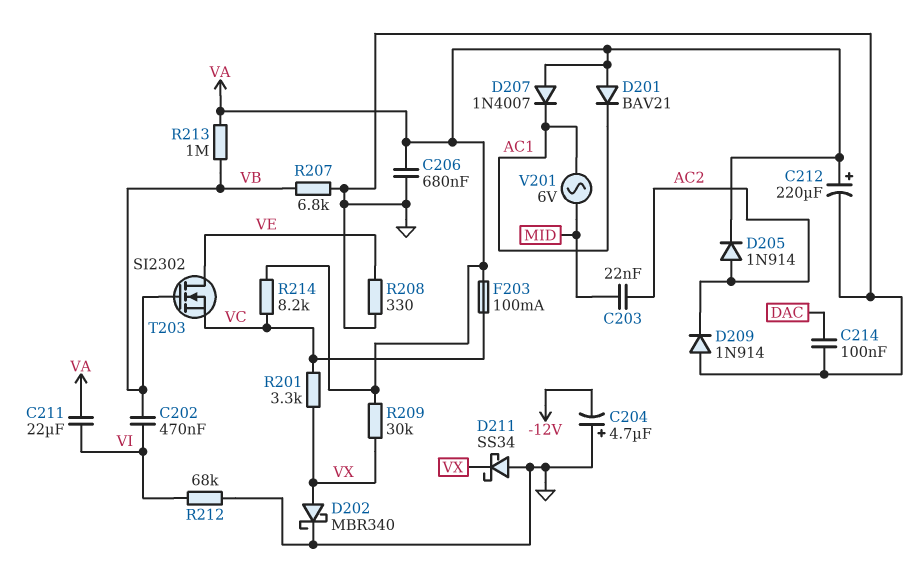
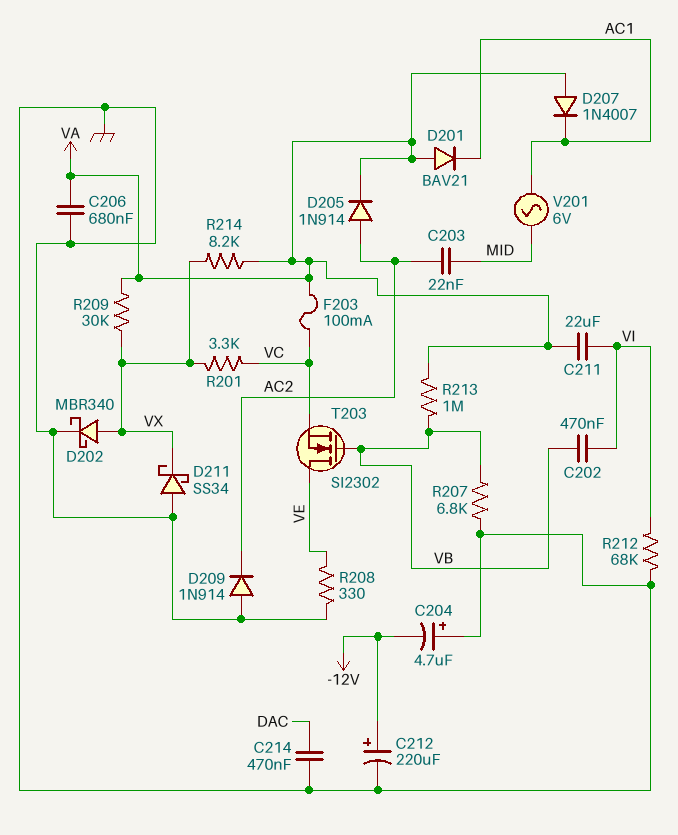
C212: 220uF (plus VA, minus GND) -> 220uF (plus -12V, minus GND)
C214: 100nF (DAC, GND) -> 470nF (DAC, GND)
R214: 8.2k (VA, VC) -> 8.2k (VA, VX)

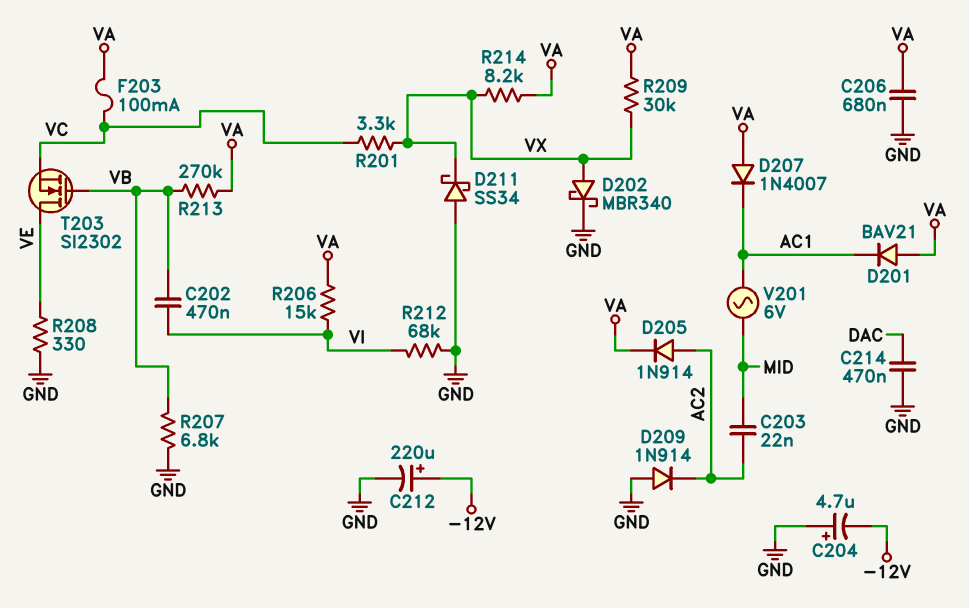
C211: 22uF (VA, VI) -> none
R206: none -> 15k (VA, VI)
R213: 1M (VA, VB) -> 270k (VA, VB)

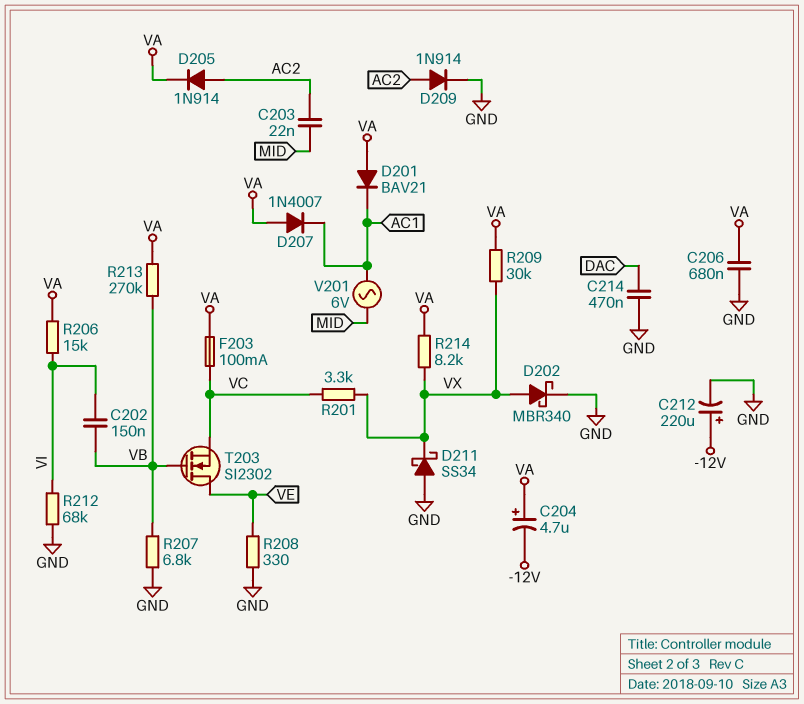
C202: 470nF (VB, VI) -> 150nF (VB, VI)
C204: 4.7uF (plus GND, minus -12V) -> 4.7uF (plus VA, minus -12V)
D209: diode 1N914 (A GND, K AC2) -> diode 1N914 (A AC2, K GND)

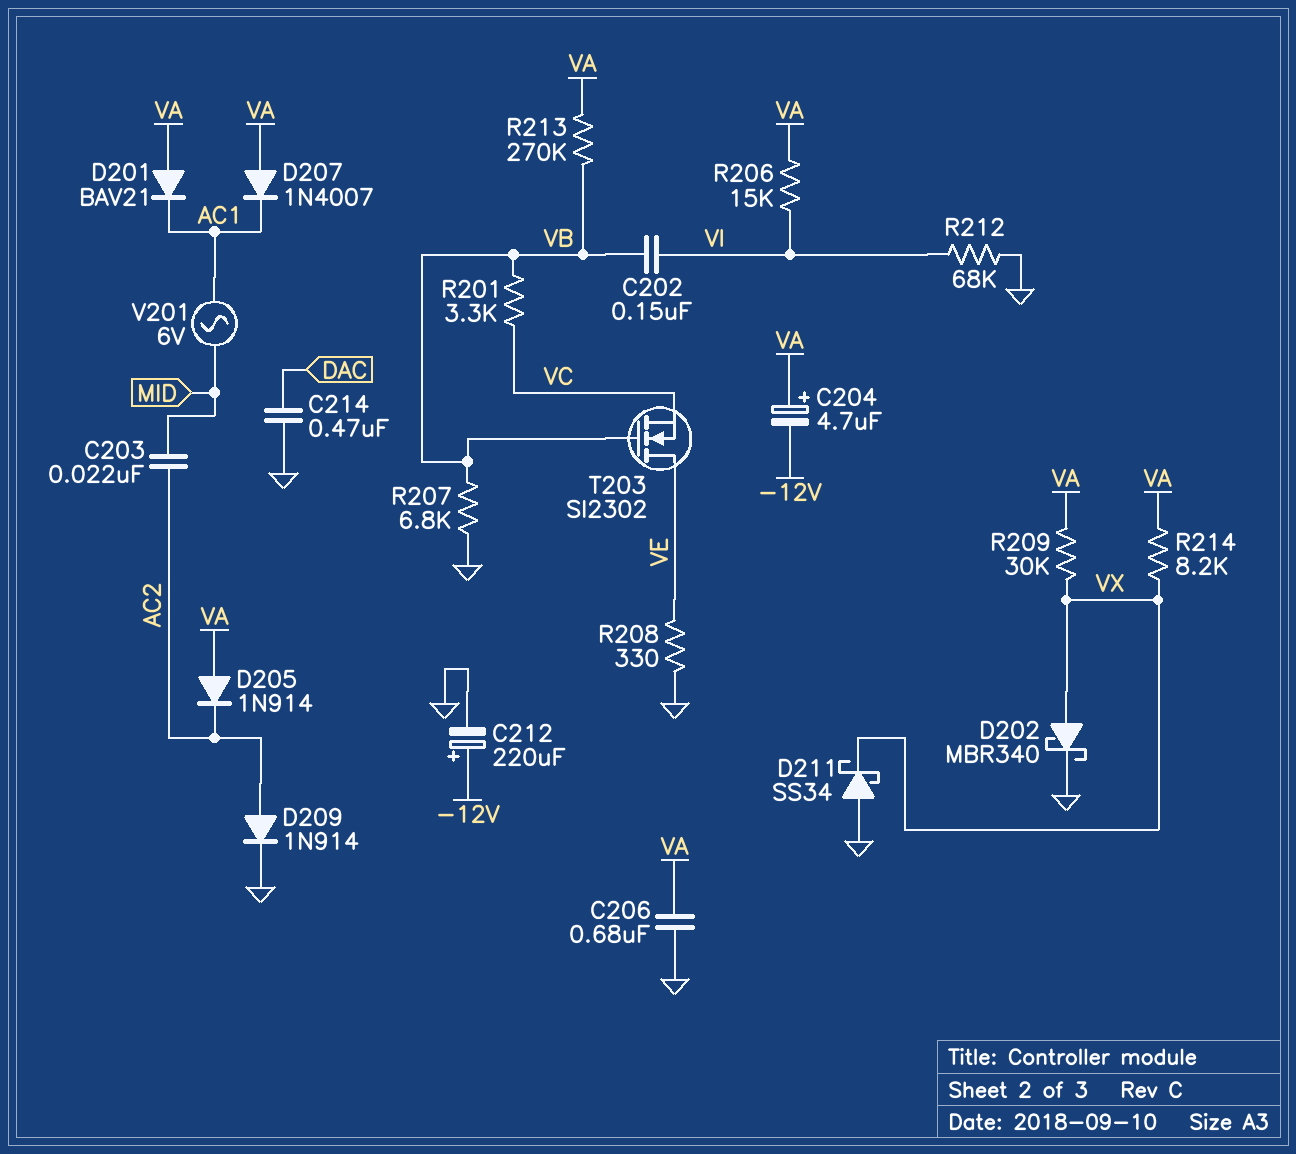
D205: diode 1N914 (A AC2, K VA) -> diode 1N914 (A VA, K AC2)
F203: 100mA (VA, VC) -> none
R201: 3.3k (VC, VX) -> 3.3k (VB, VC)

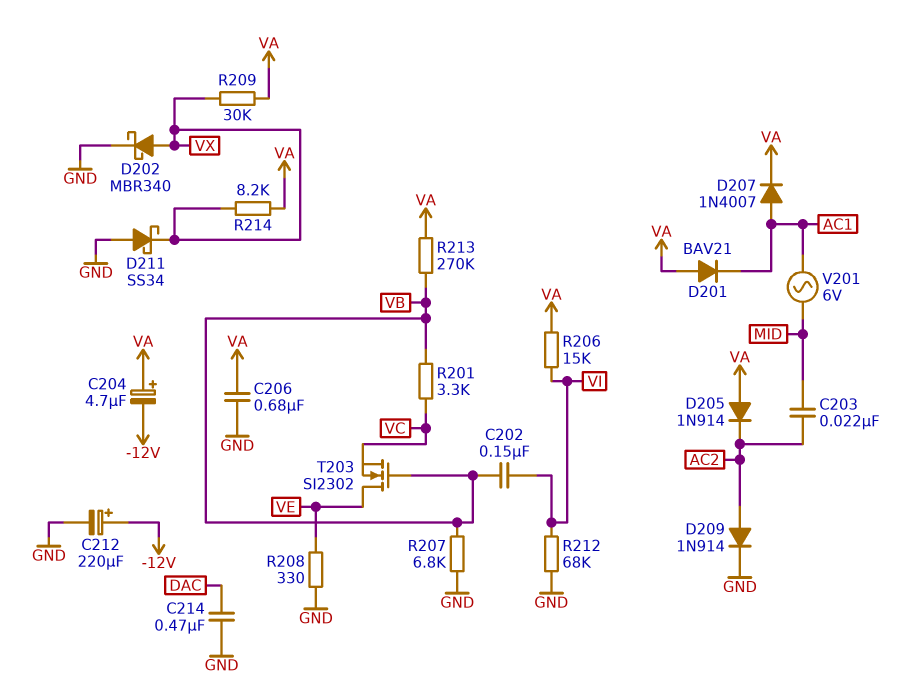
D207: diode 1N4007 (A VA, K AC1) -> diode 1N4007 (A AC1, K VA)

